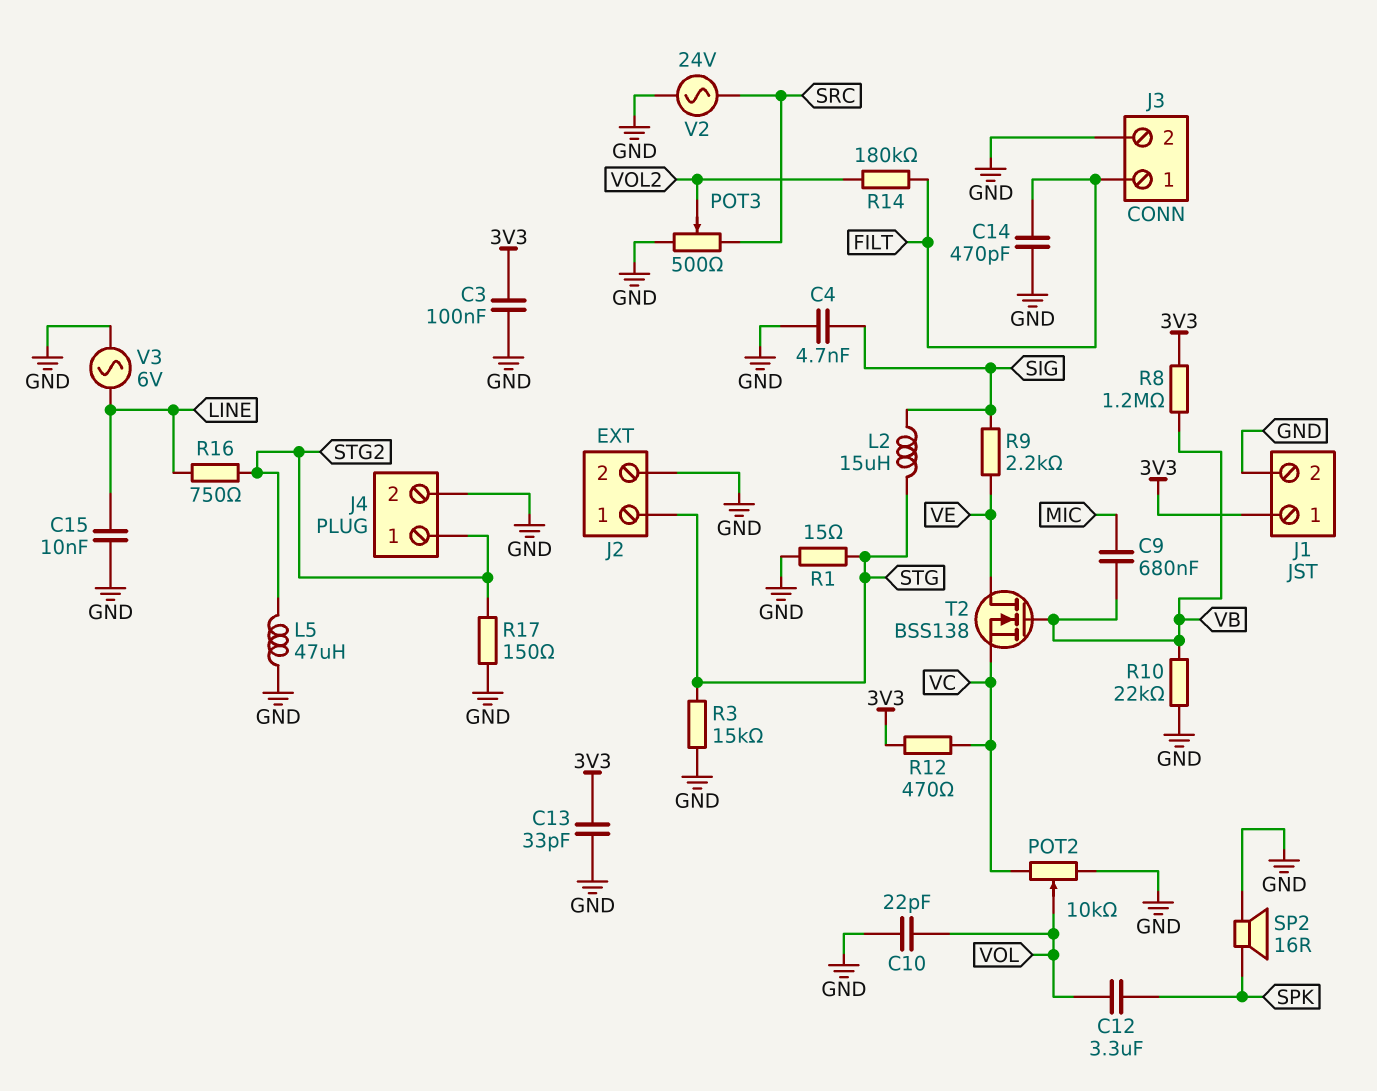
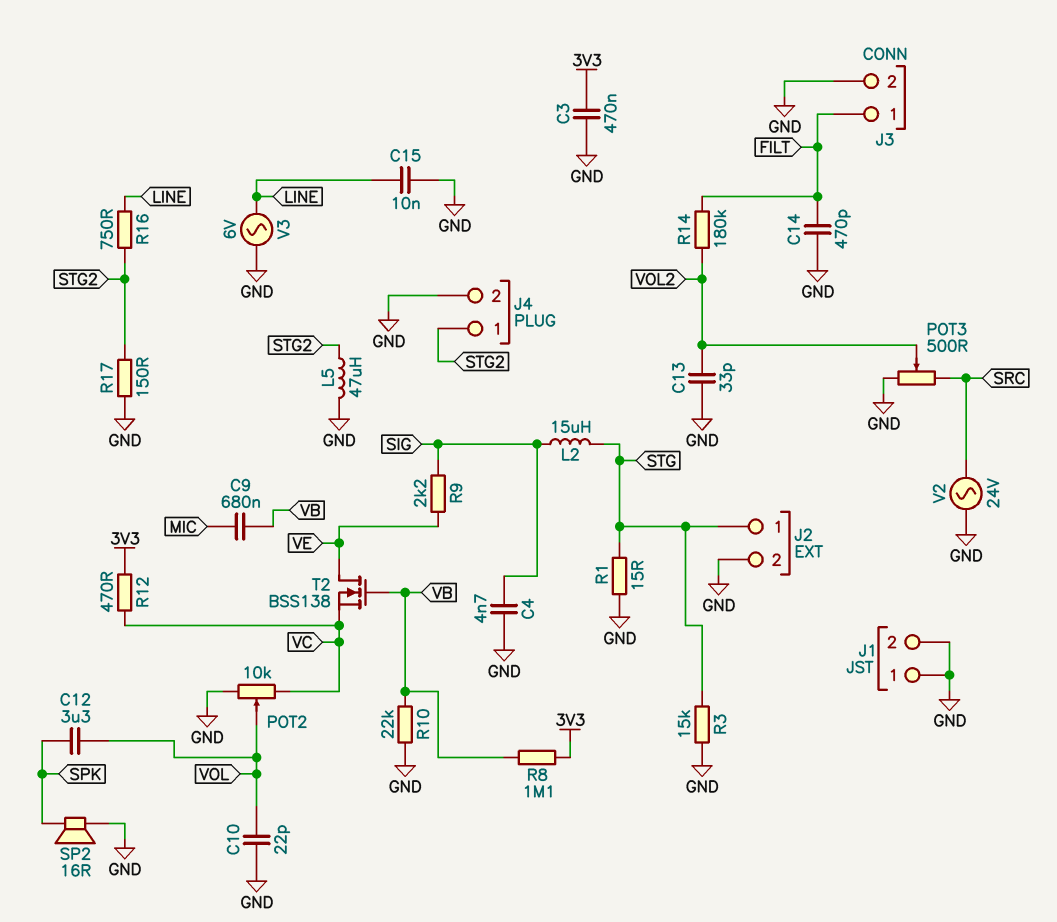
C3: 100nF (3V3, GND) -> 470nF (3V3, GND)
C13: 33pF (3V3, GND) -> 33pF (GND, VOL2)
J1 pin 1: 3V3 -> GND
R8: 1.2M (3V3, VB) -> 1.1M (3V3, VB)

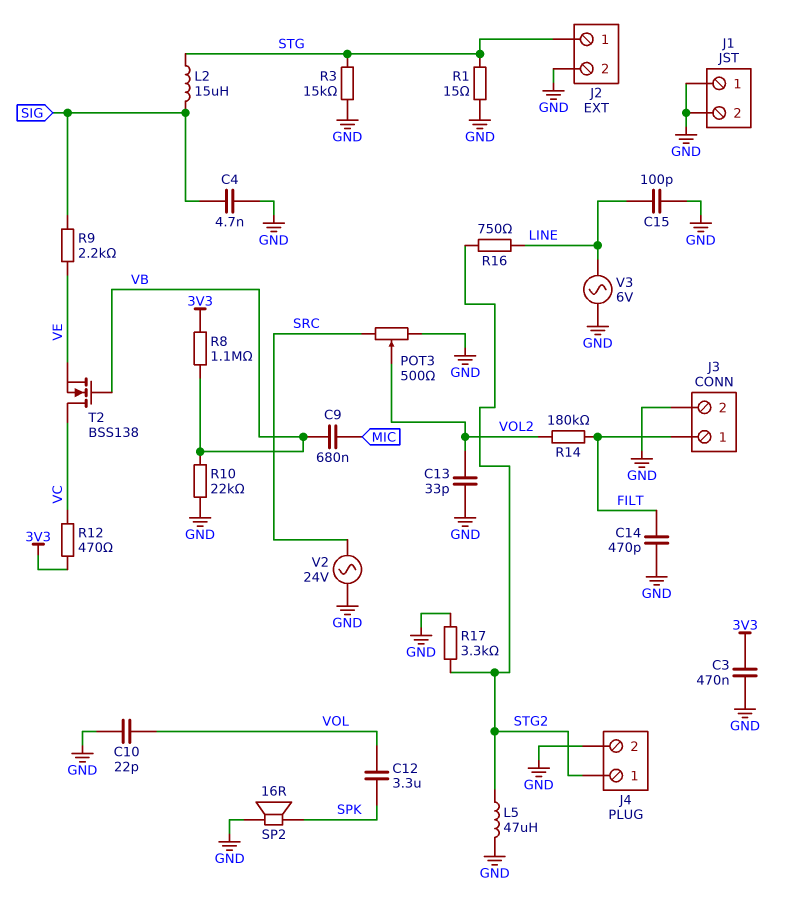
C15: 10nF (GND, LINE) -> 100pF (GND, LINE)
POT2: 10k (GND, VC, wiper VOL) -> none
R17: 150 (GND, STG2) -> 3.3k (GND, STG2)
T2: NMOS BSS138 (G VB, D VE, S VC) -> NMOS BSS138 (G VB, D VC, S VE)

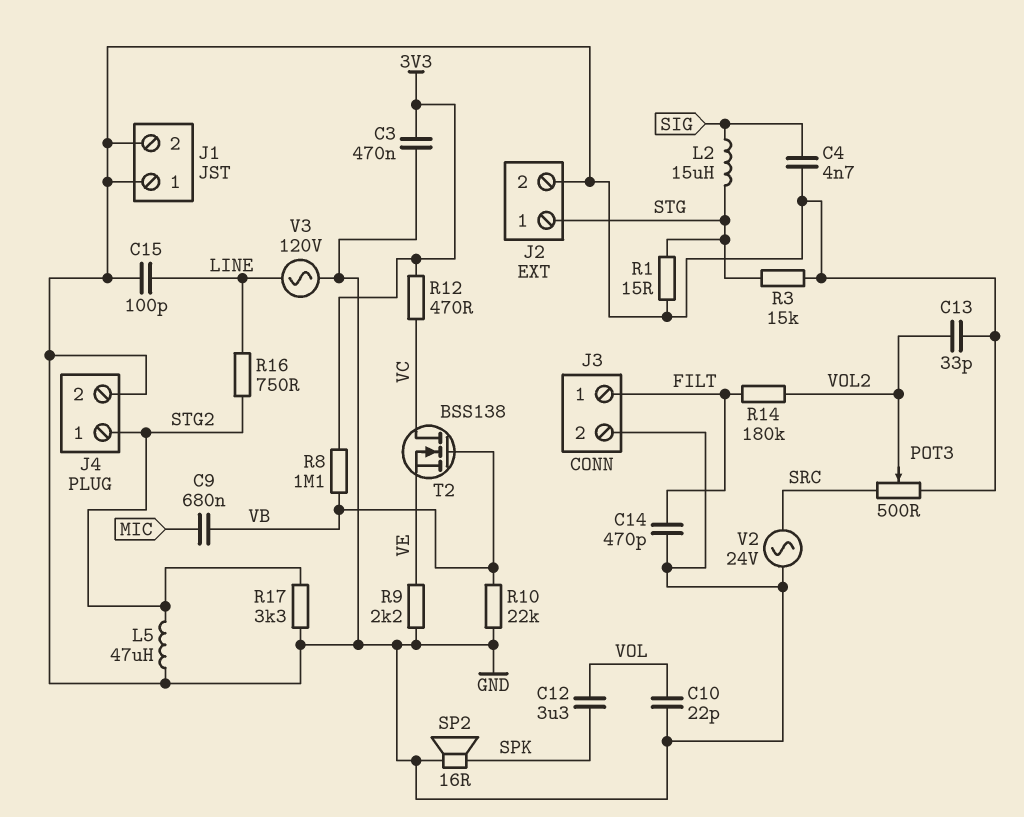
R9: 2.2k (SIG, VE) -> 2.2k (GND, VE)
V3: AC 6V (GND, LINE) -> AC 120V (GND, LINE)

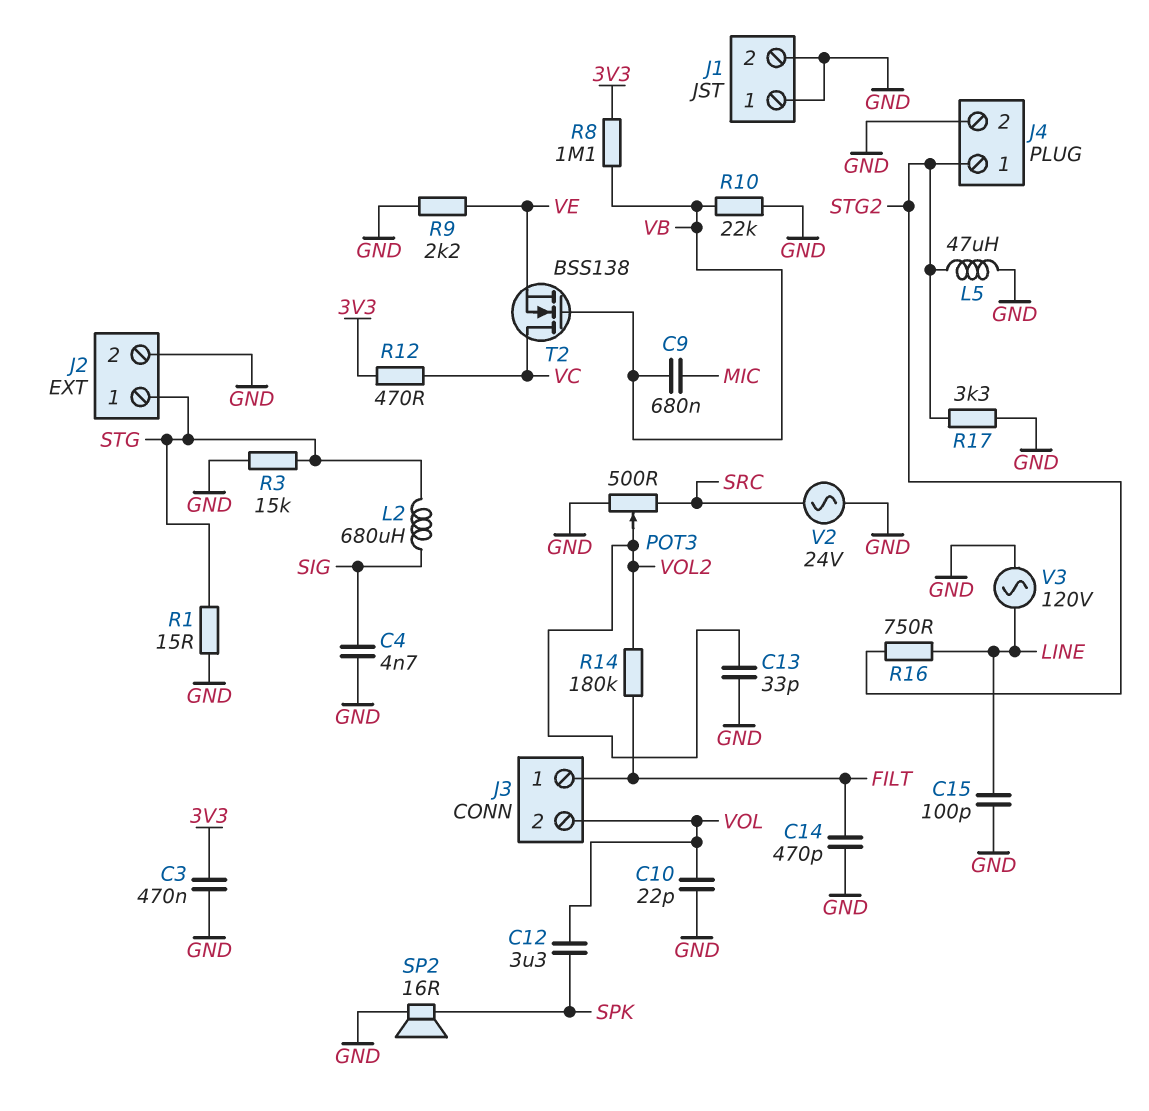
J3 pin 2: GND -> VOL
L2: 15uH (SIG, STG) -> 680uH (SIG, STG)

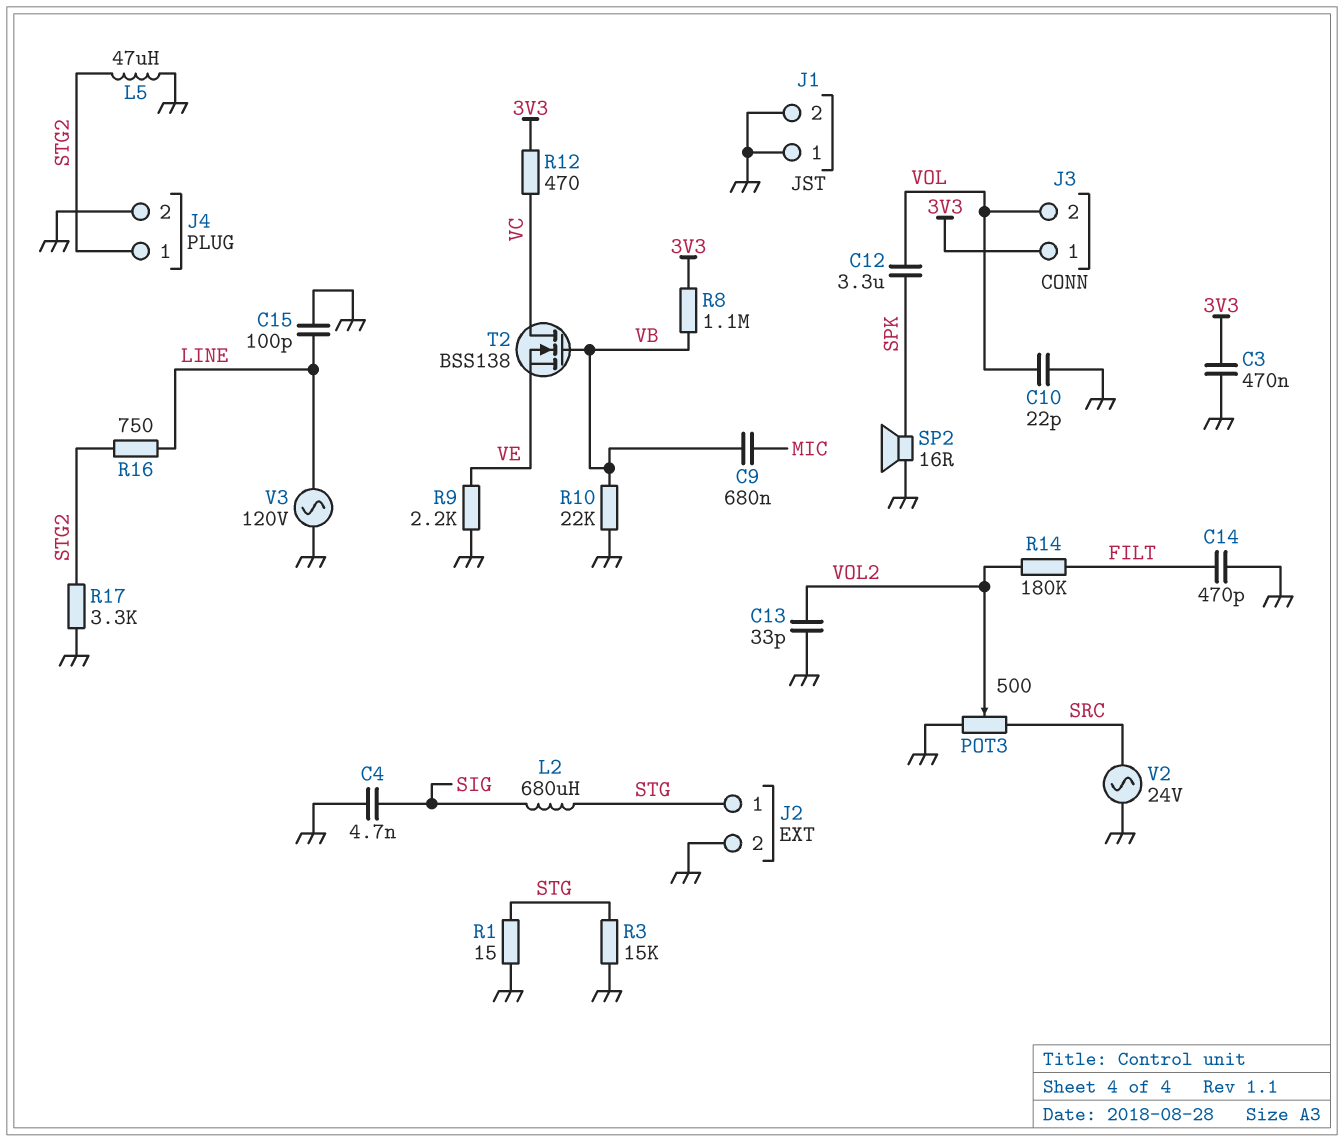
J3 pin 1: FILT -> 3V3

